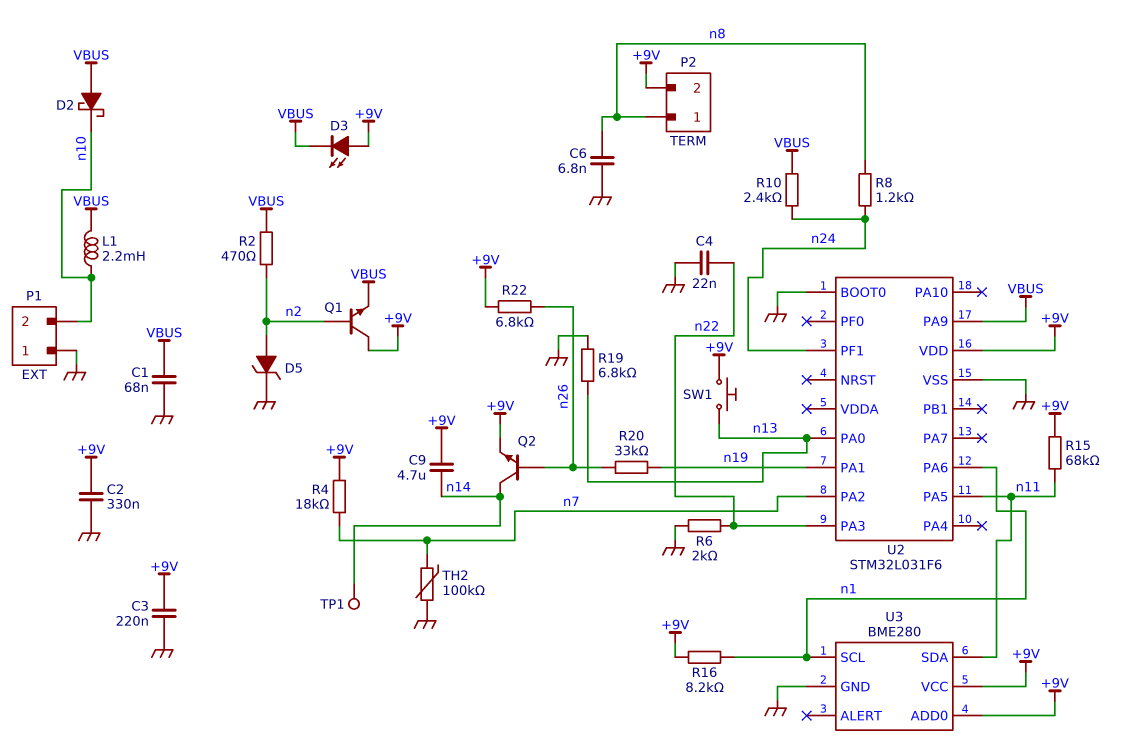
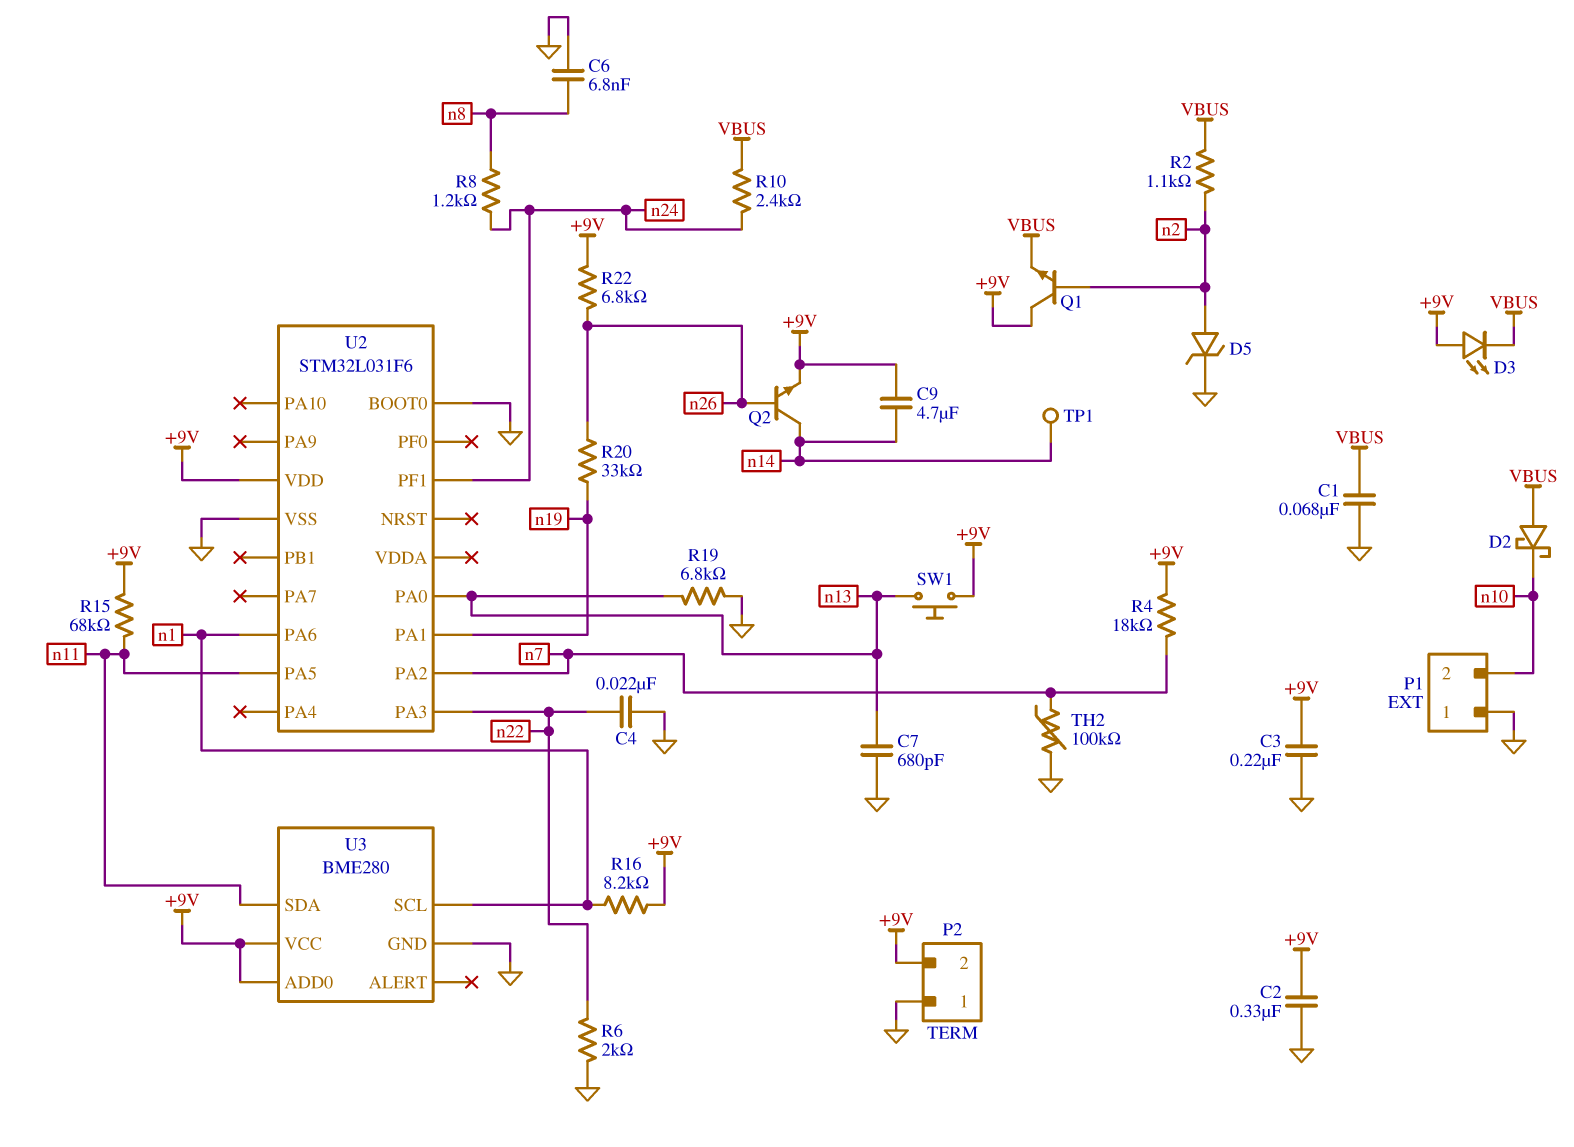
C7: none -> 680pF (GND, n13)
L1: 2.2mH (VBUS, n10) -> none
P2 pin 1: n8 -> GND
R2: 470 (VBUS, n2) -> 1.1k (VBUS, n2)
U2 pin PA9: VBUS -> none

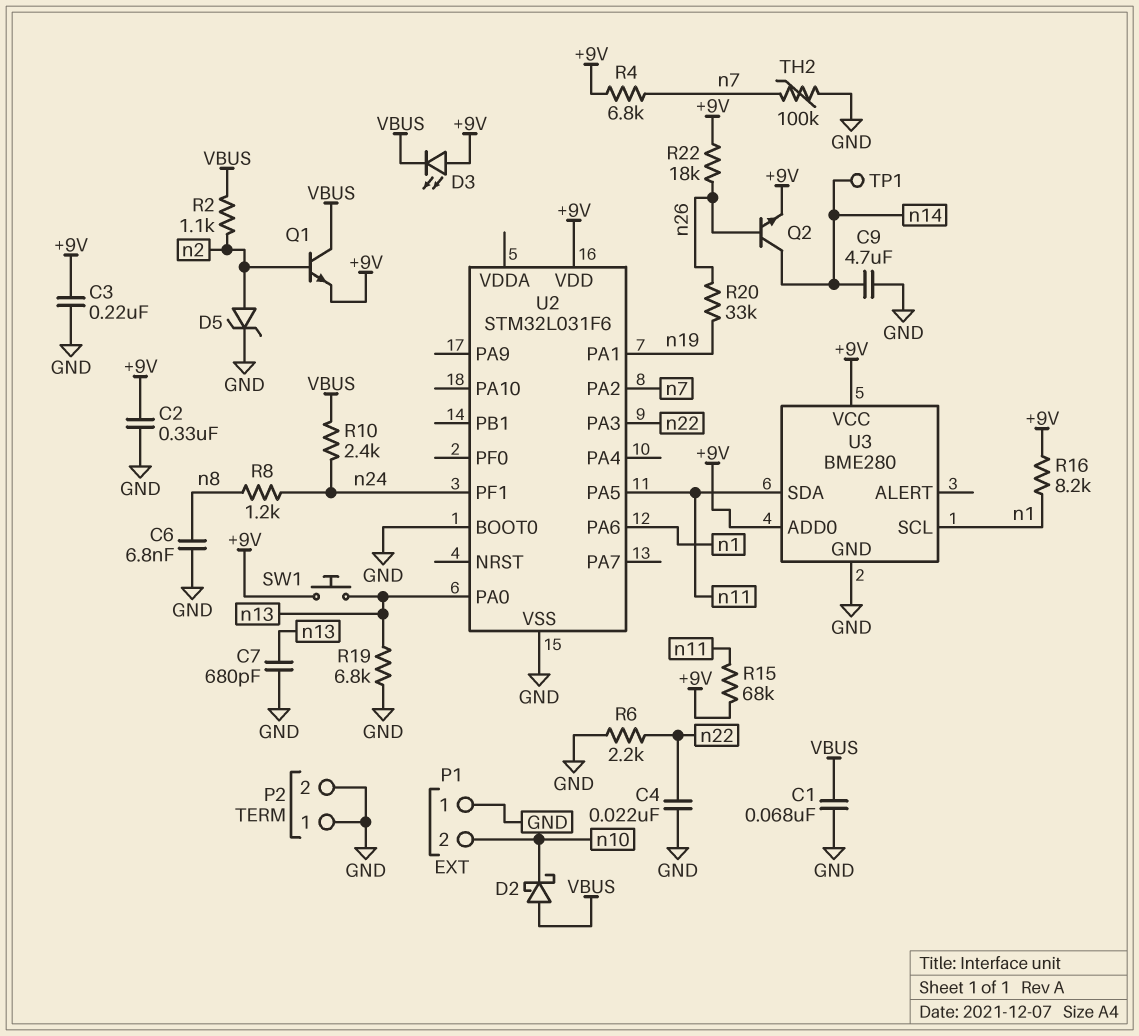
C9: 4.7uF (+9V, n14) -> 4.7uF (GND, n14)
P2 pin 2: +9V -> GND
Q1: NPN (B n2, C +9V, E VBUS) -> NPN (B n2, C VBUS, E +9V)
R4: 18k (+9V, n7) -> 6.8k (+9V, n7)
R6: 2k (GND, n22) -> 2.2k (GND, n22)
R22: 6.8k (+9V, n26) -> 18k (+9V, n26)

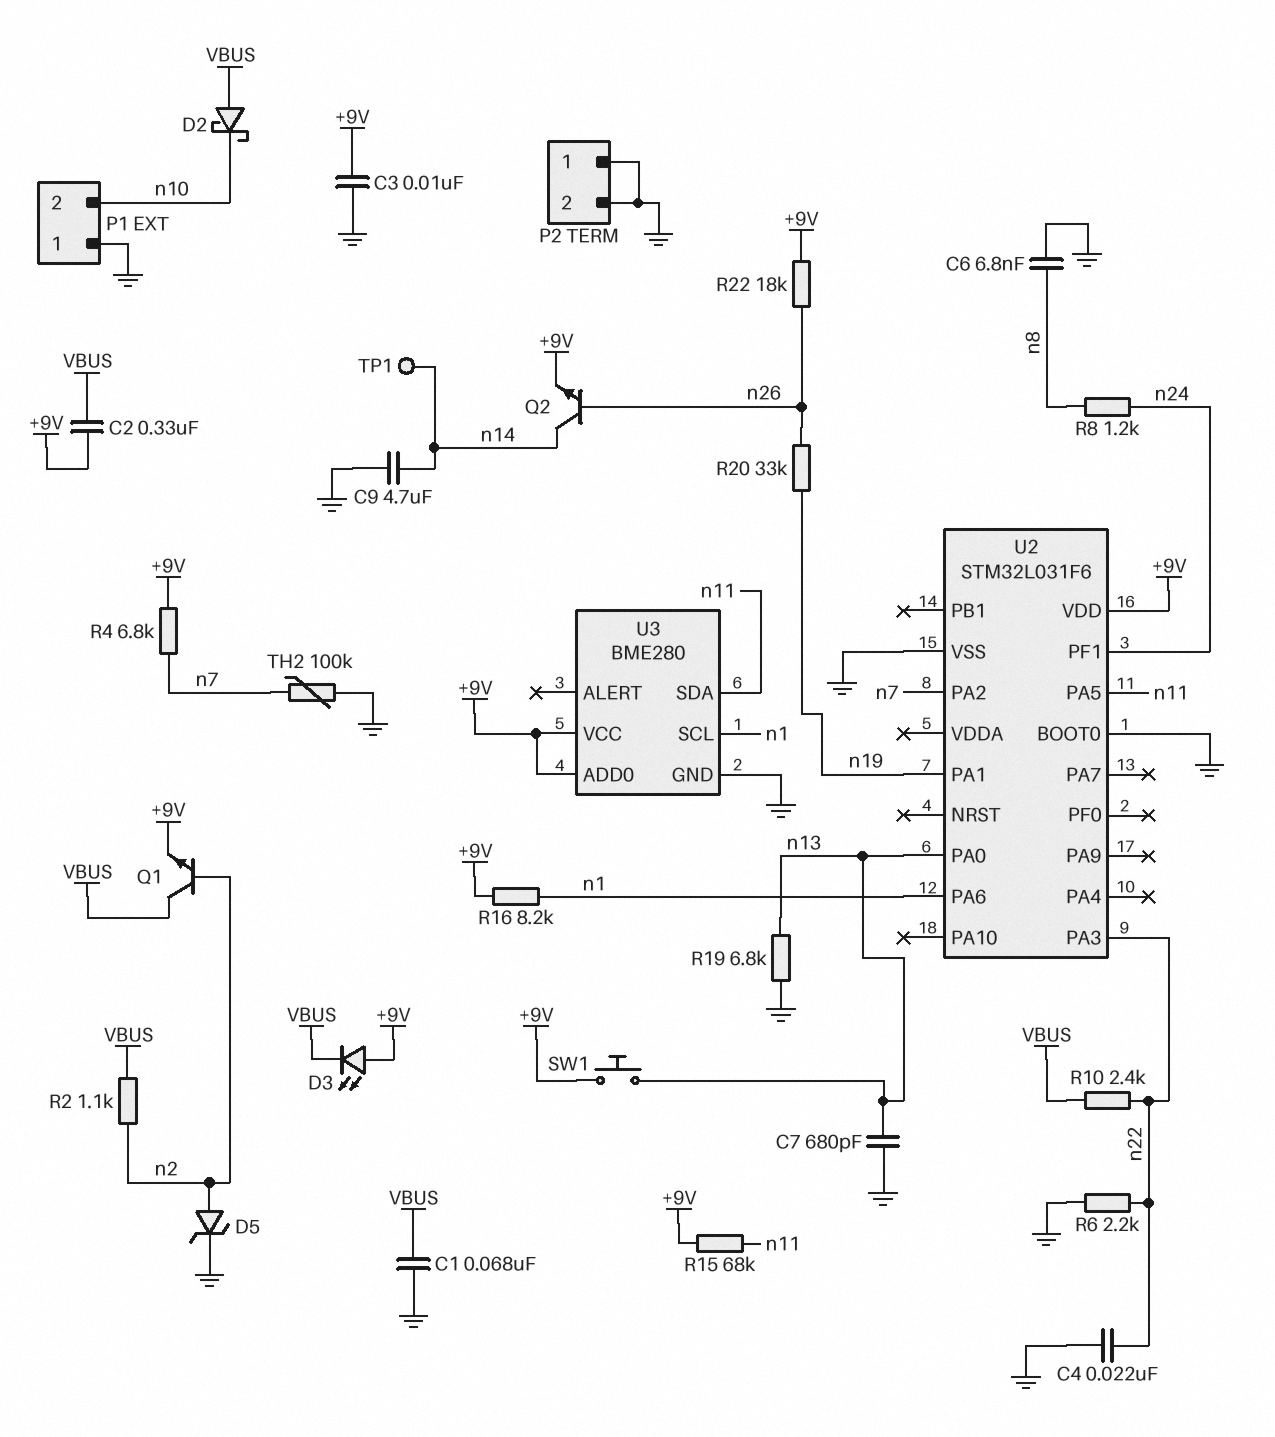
C2: 330nF (+9V, GND) -> 330nF (+9V, VBUS)
C3: 220nF (+9V, GND) -> 10nF (+9V, GND)
R10: 2.4k (VBUS, n24) -> 2.4k (VBUS, n22)

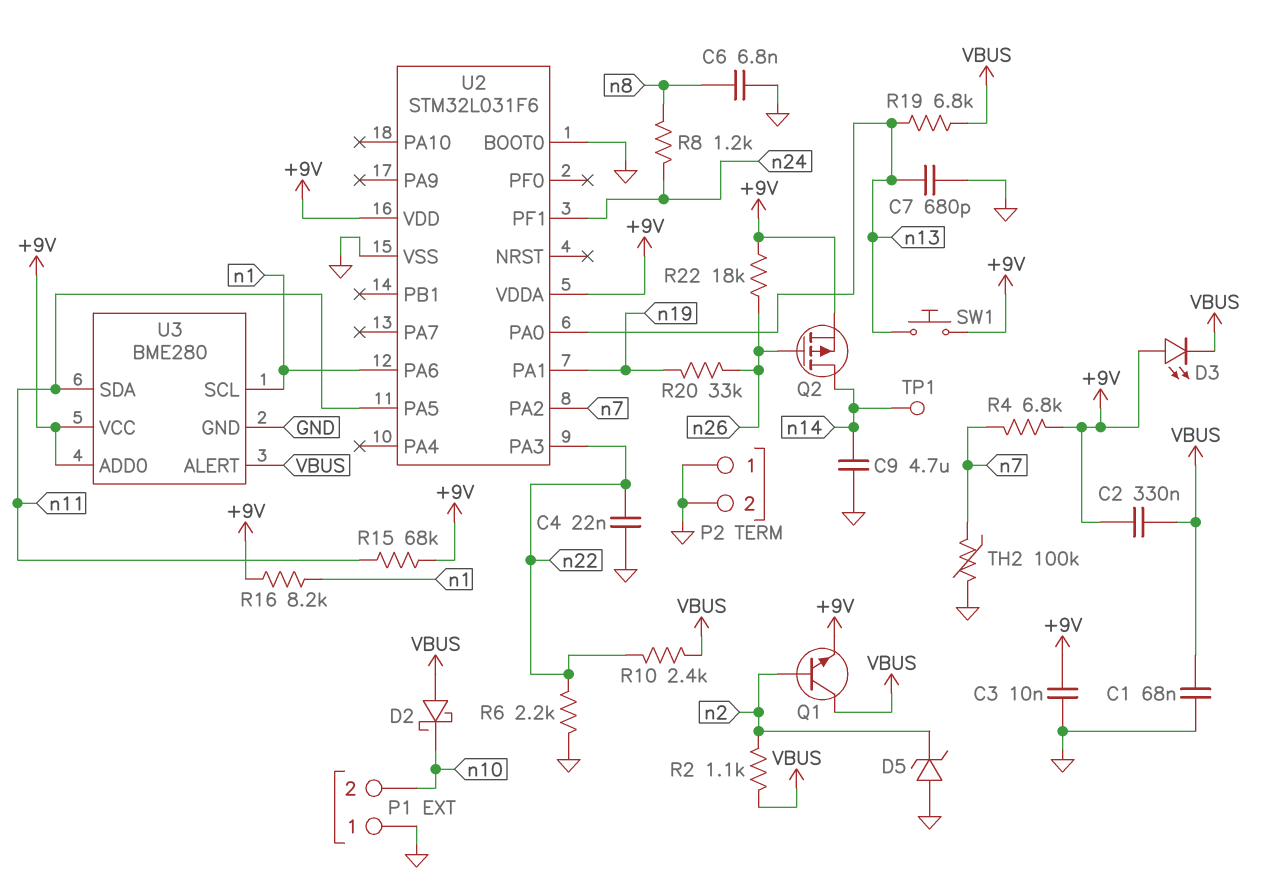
D5: zener (A n2, K GND) -> zener (A GND, K n2)
Q2: NPN (B n26, C n14, E +9V) -> PMOS (G n26, D n14, S +9V)
R19: 6.8k (GND, n13) -> 6.8k (VBUS, n13)
U2 pin VDDA: none -> +9V
U3 pin ALERT: none -> VBUS

